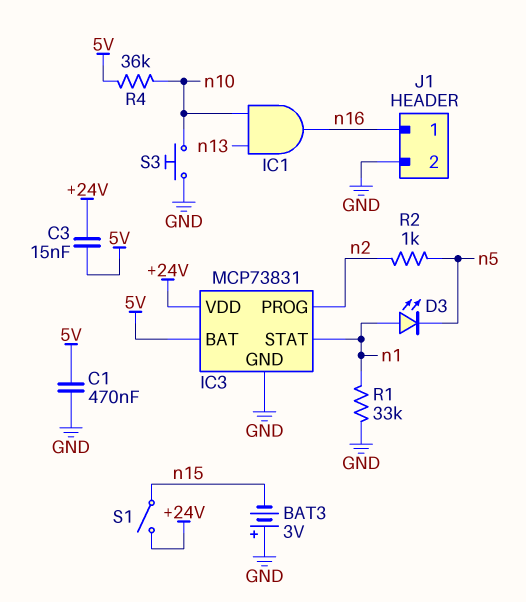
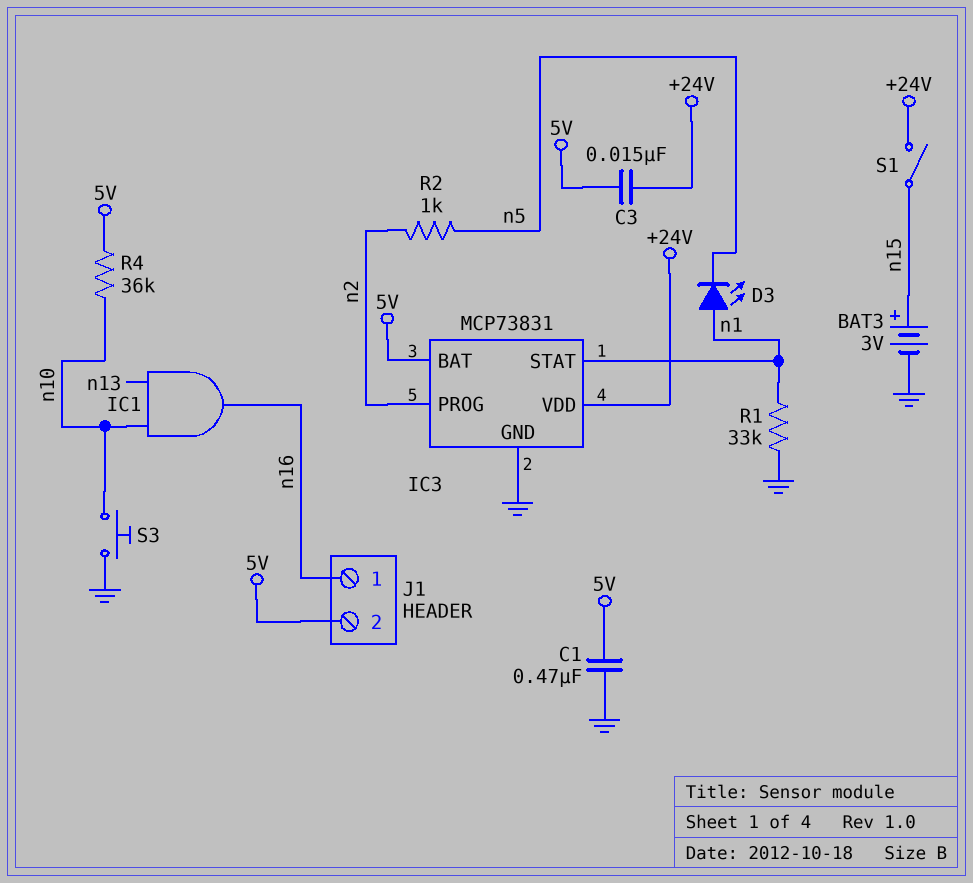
BAT3: 3V (plus GND, minus n15) -> 3V (plus n15, minus GND)
J1 pin 2: GND -> 5V

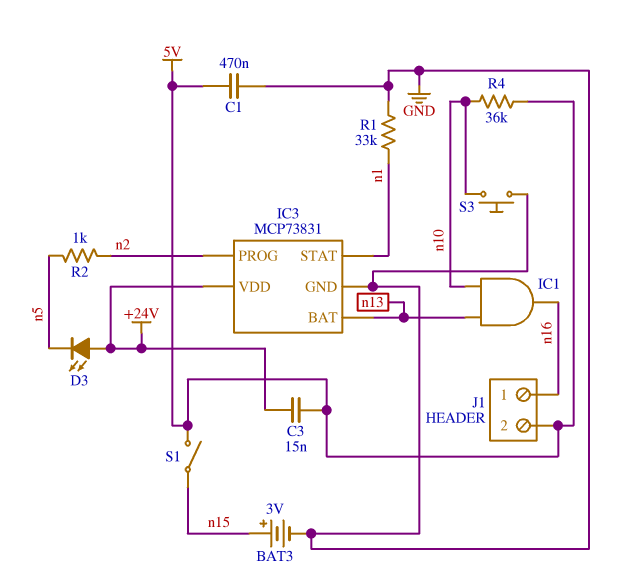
D3: LED (A n1, K n5) -> LED (A +24V, K n5)
IC3 pin BAT: 5V -> n13
S1: switch (+24V, n15) -> switch (5V, n15)

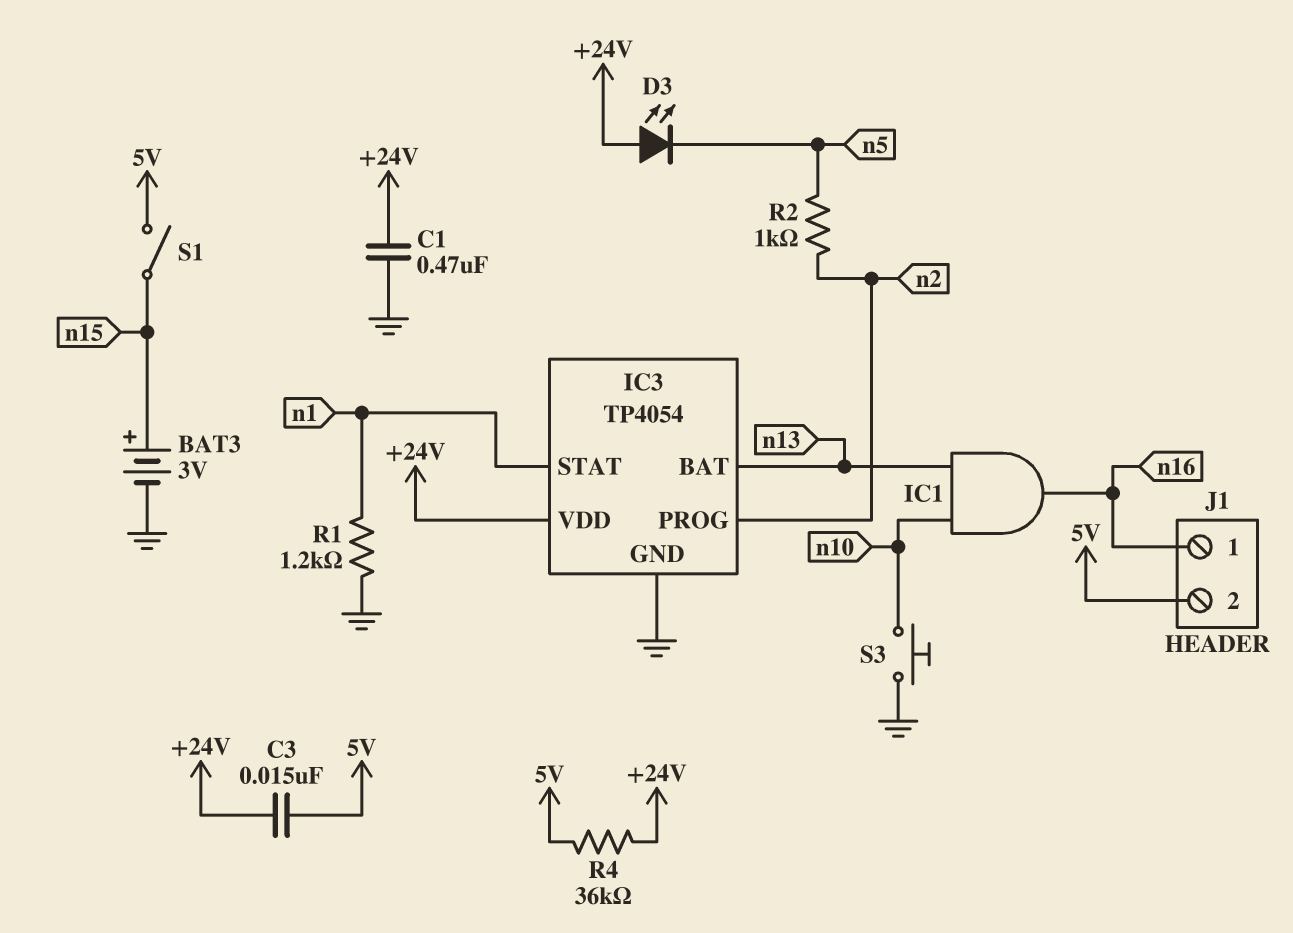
C1: 470nF (5V, GND) -> 470nF (+24V, GND)
IC3: MCP73831 -> TP4054
R1: 33k (GND, n1) -> 1.2k (GND, n1)
R4: 36k (5V, n10) -> 36k (+24V, 5V)

